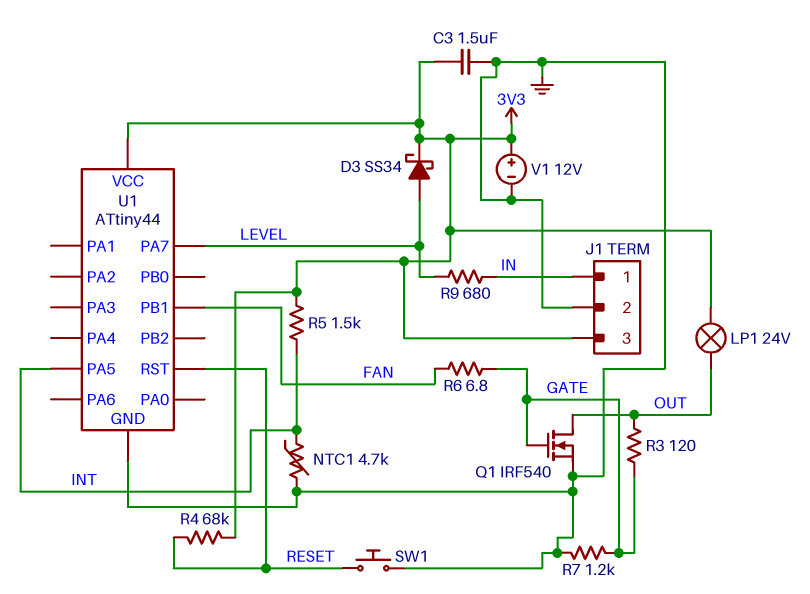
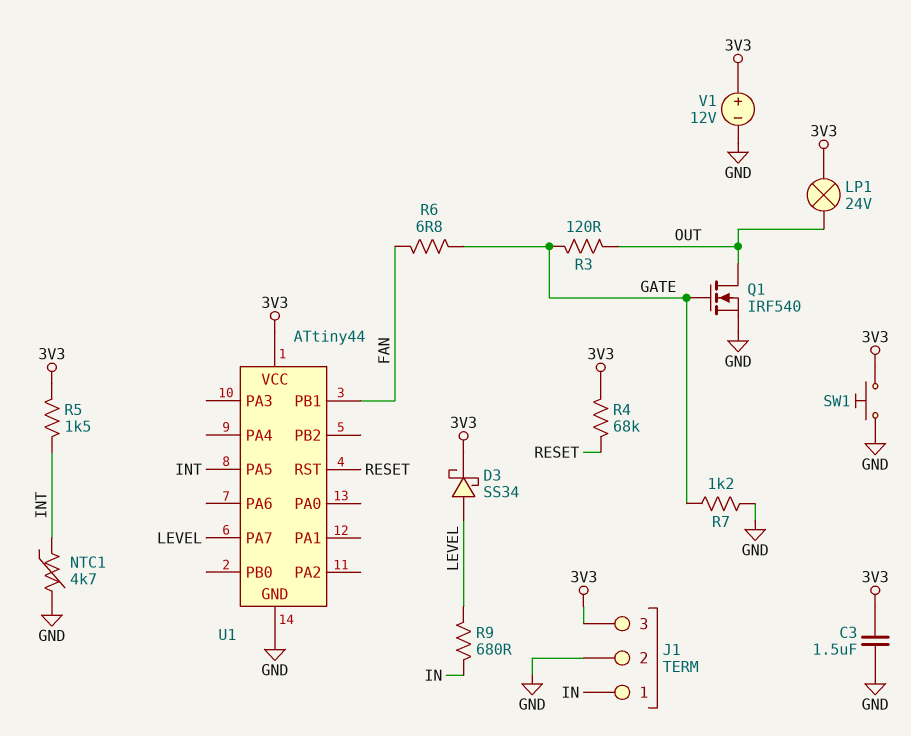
SW1: button (GND, RESET) -> button (3V3, GND)

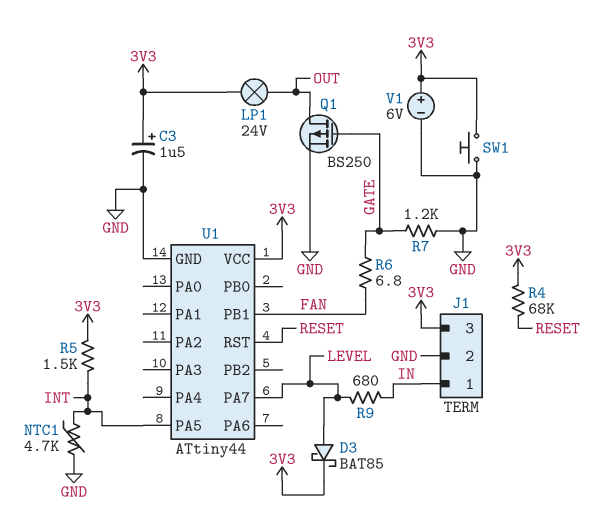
C3: 1.5uF (3V3, GND) -> 1.5uF (plus 3V3, minus GND)
D3: schottky SS34 (A LEVEL, K 3V3) -> schottky BAT85 (A LEVEL, K 3V3)
Q1: NMOS IRF540 (G GATE, D OUT, S GND) -> PMOS BS250 (G GATE, D OUT, S GND)
R3: 120 (GATE, OUT) -> none
V1: 12V (plus 3V3, minus GND) -> 6V (plus 3V3, minus GND)

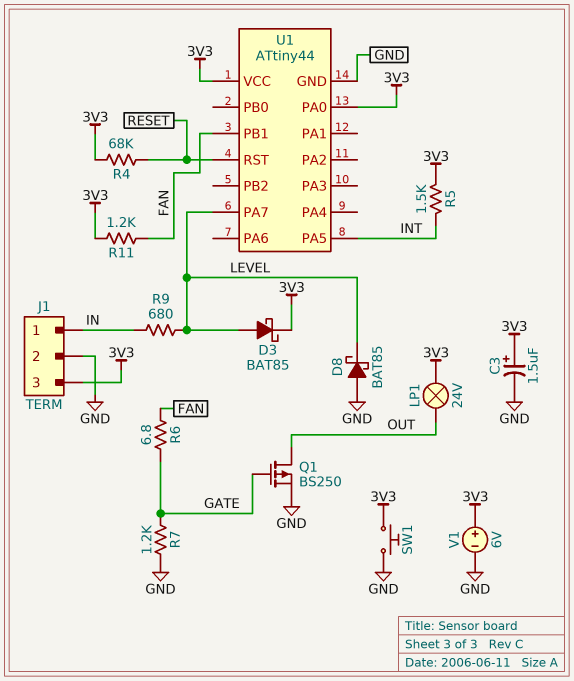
D8: none -> schottky BAT85 (A GND, K LEVEL)
NTC1: 4.7k (GND, INT) -> none
R11: none -> 1.2k (3V3, FAN)
U1 pin PA0: none -> 3V3

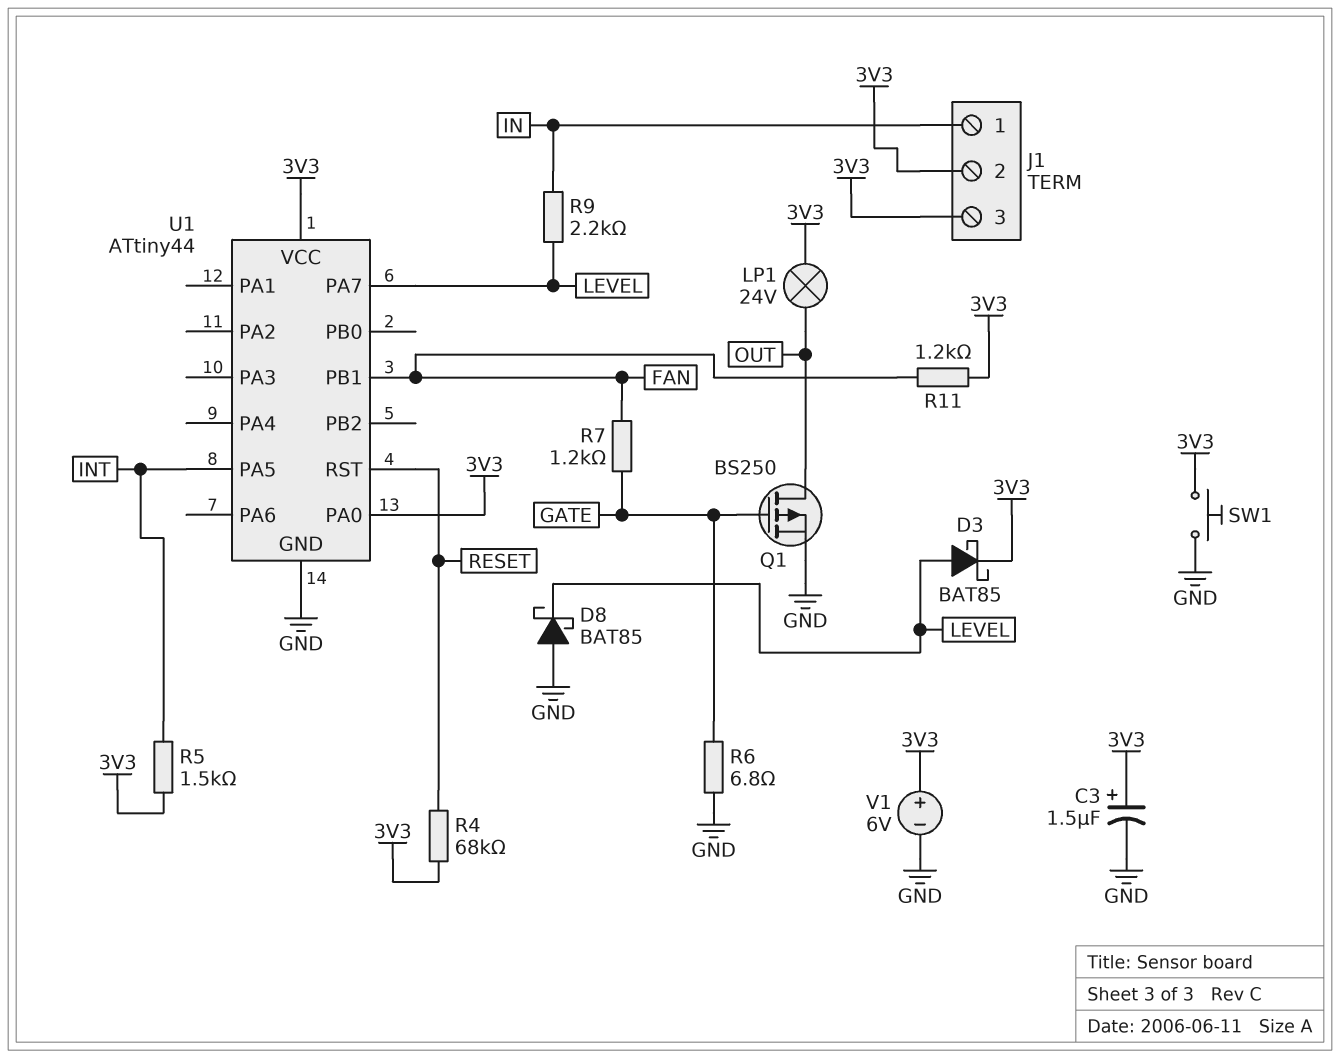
J1 pin 2: GND -> 3V3
R6: 6.8 (FAN, GATE) -> 6.8 (GATE, GND)
R7: 1.2k (GATE, GND) -> 1.2k (FAN, GATE)
R9: 680 (IN, LEVEL) -> 2.2k (IN, LEVEL)

